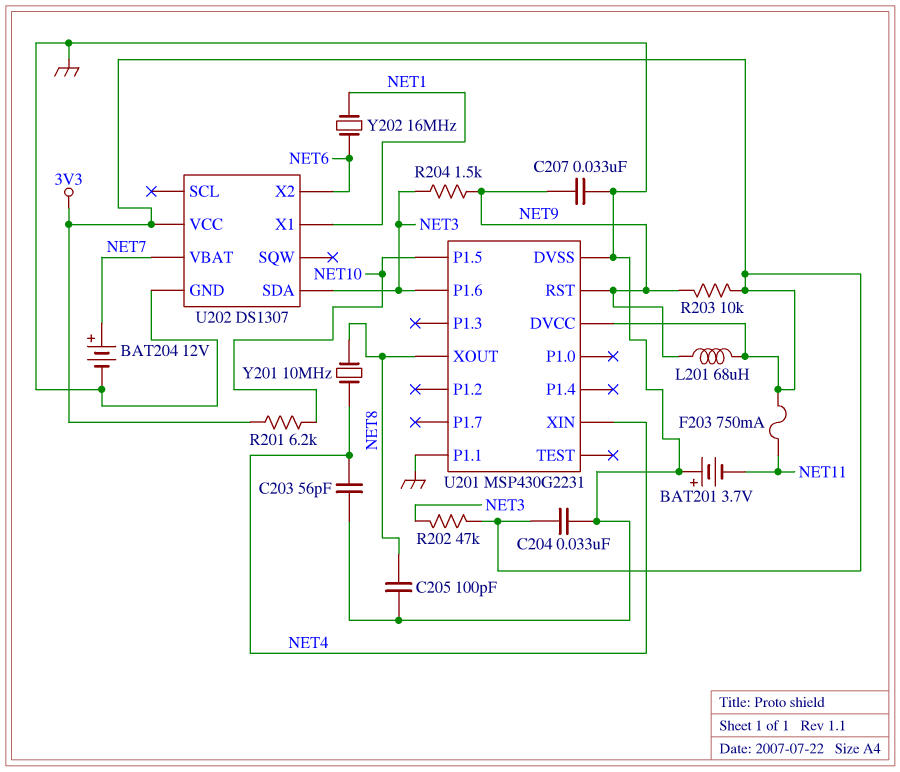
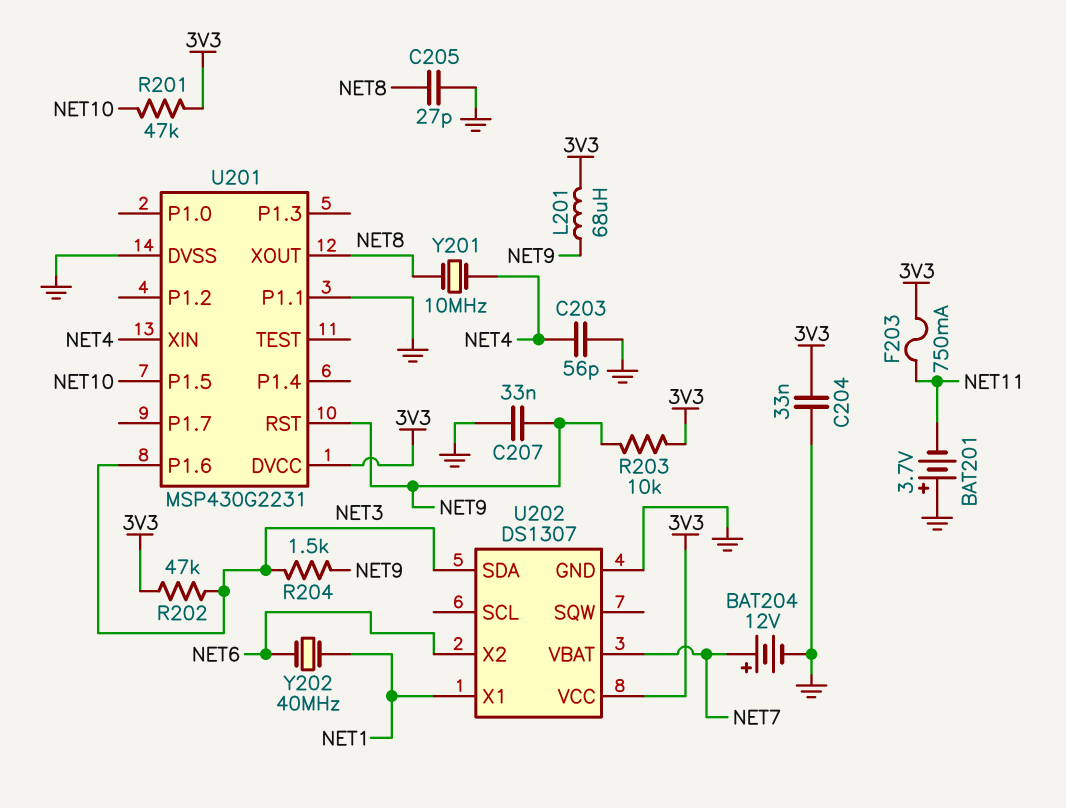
C205: 100pF (GND, NET8) -> 27pF (GND, NET8)
R201: 6.2k (3V3, NET10) -> 47k (3V3, NET10)
Y202: 16MHz (NET1, NET6) -> 40MHz (NET1, NET6)

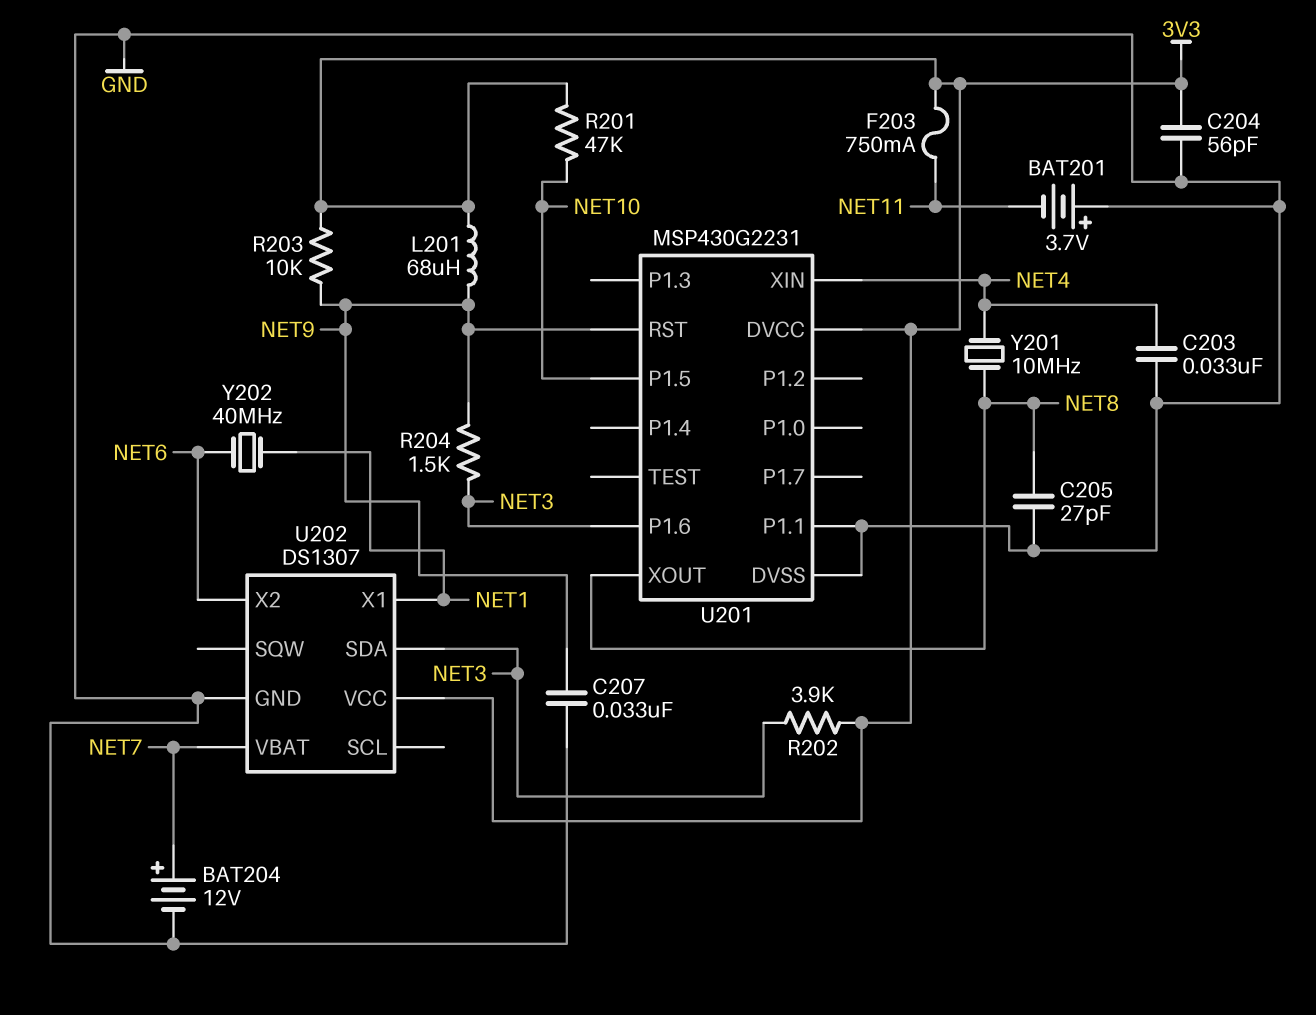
C203: 56pF (GND, NET4) -> 33nF (GND, NET4)
C204: 33nF (3V3, GND) -> 56pF (3V3, GND)
R202: 47k (3V3, NET3) -> 3.9k (3V3, NET3)

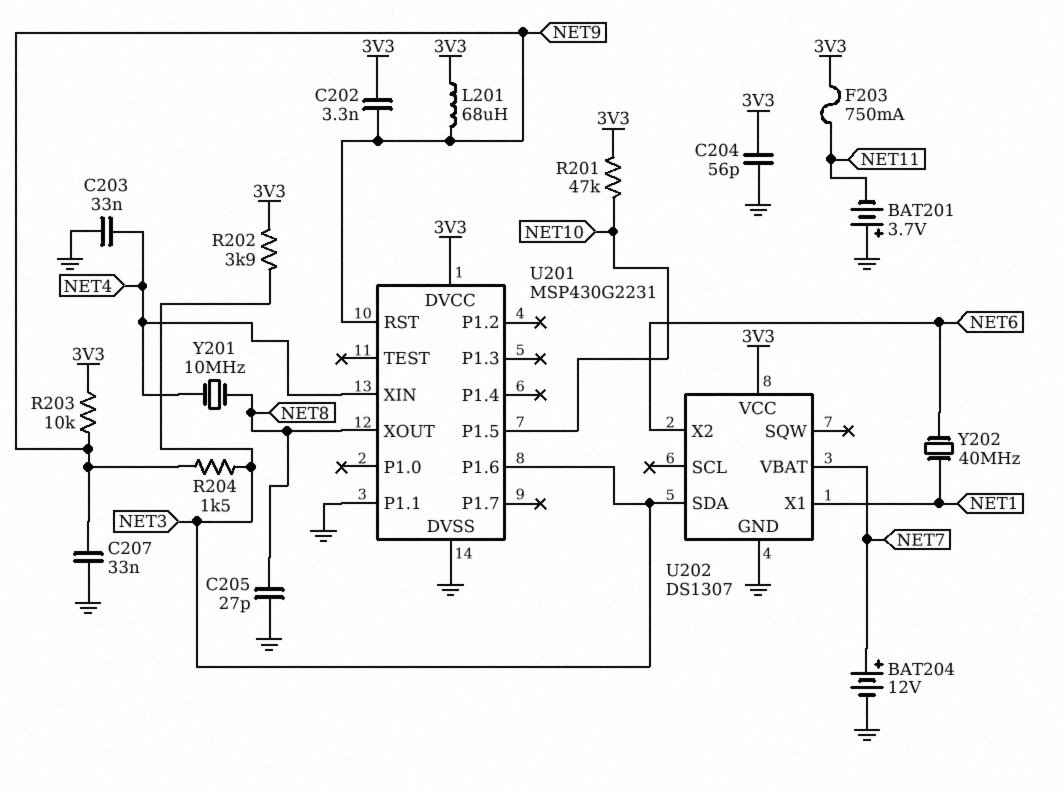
C202: none -> 3.3nF (3V3, NET9)

